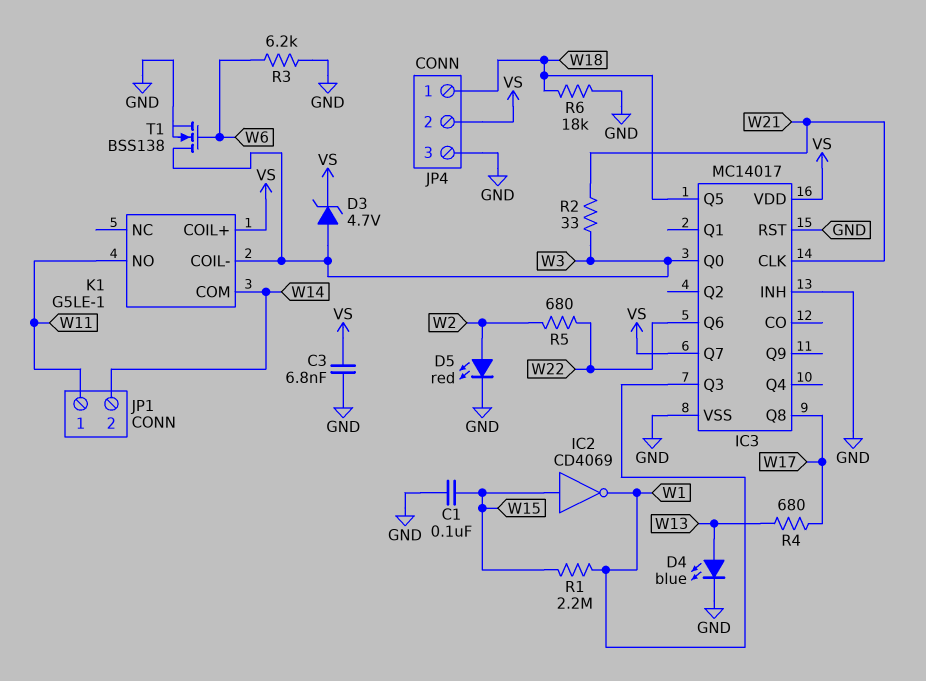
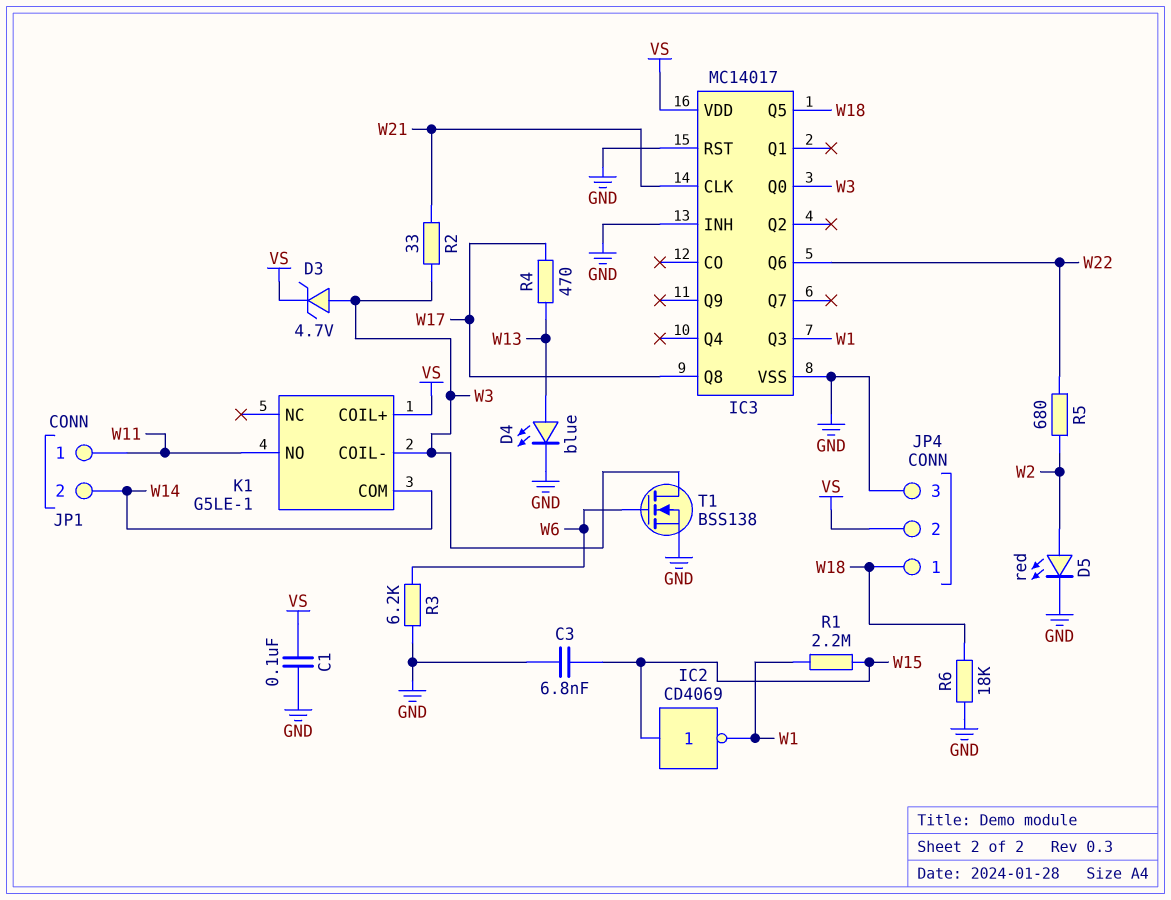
C1: 100nF (GND, W15) -> 100nF (GND, VS)
C3: 6.8nF (GND, VS) -> 6.8nF (GND, W15)
IC3 pin Q7: VS -> none
R4: 680 (W13, W17) -> 470 (W13, W17)

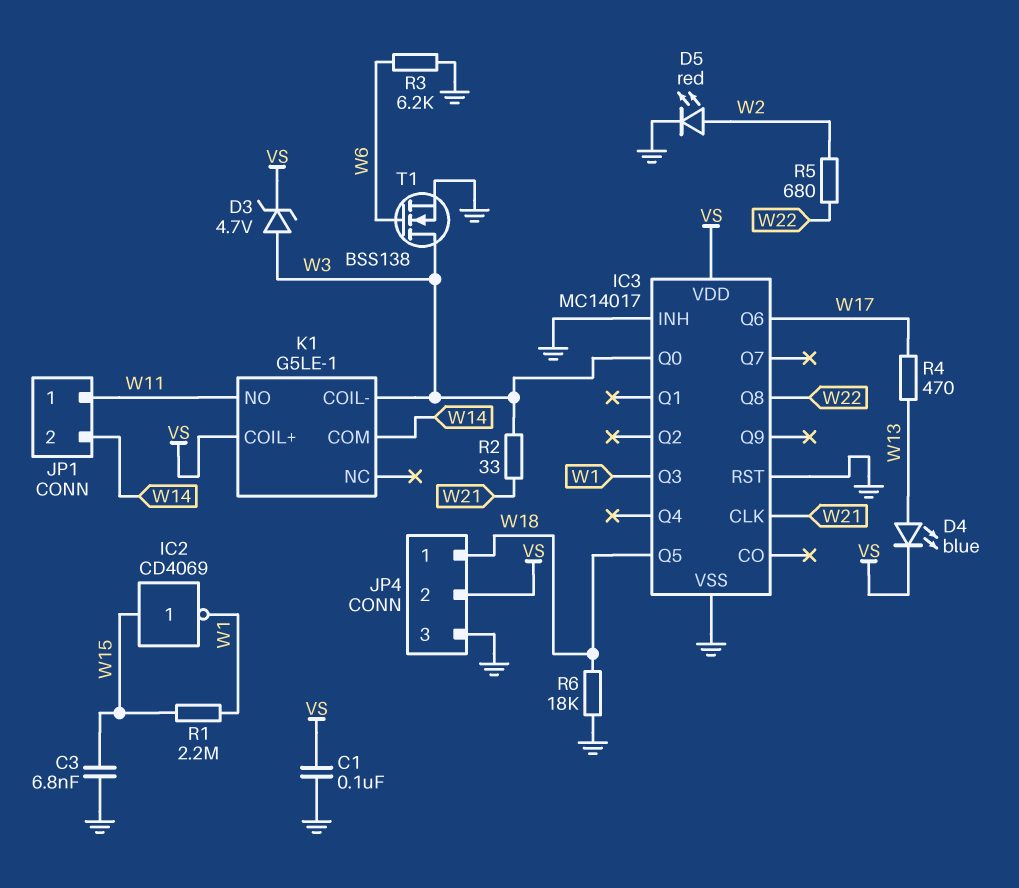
D4: LED blue (A W13, K GND) -> LED blue (A W13, K VS)
IC3 pin Q6: W22 -> W17
IC3 pin Q8: W17 -> W22

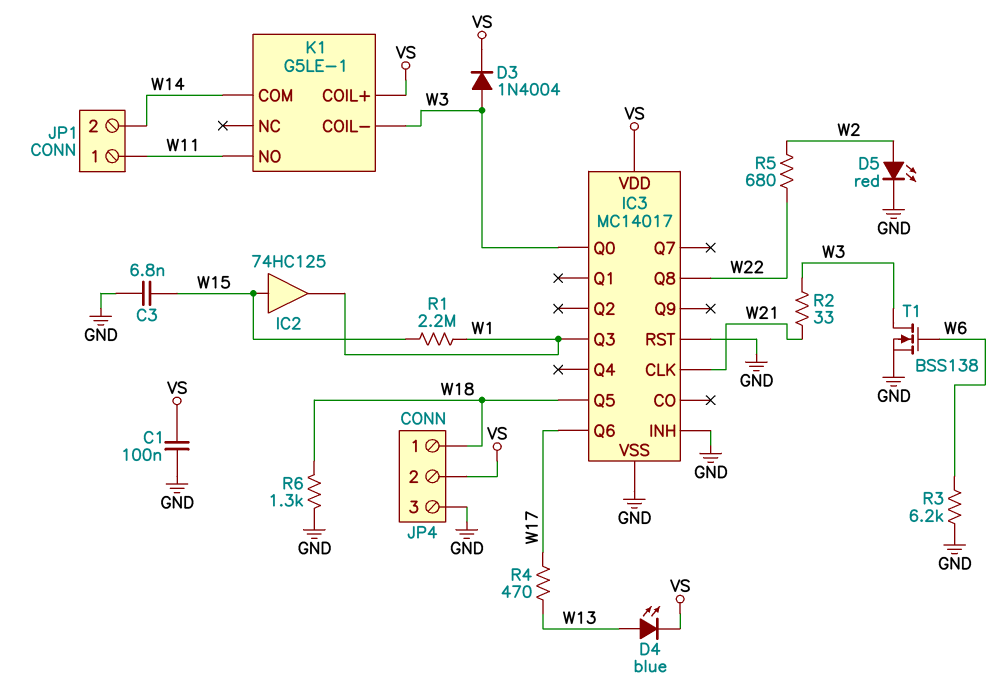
D3: zener 4.7V (A W3, K VS) -> diode 1N4004 (A W3, K VS)
IC2: NOT CD4069 (in W15, out W1) -> buffer 74HC125 (in W15, out W1)
R6: 18k (GND, W18) -> 1.3k (GND, W18)

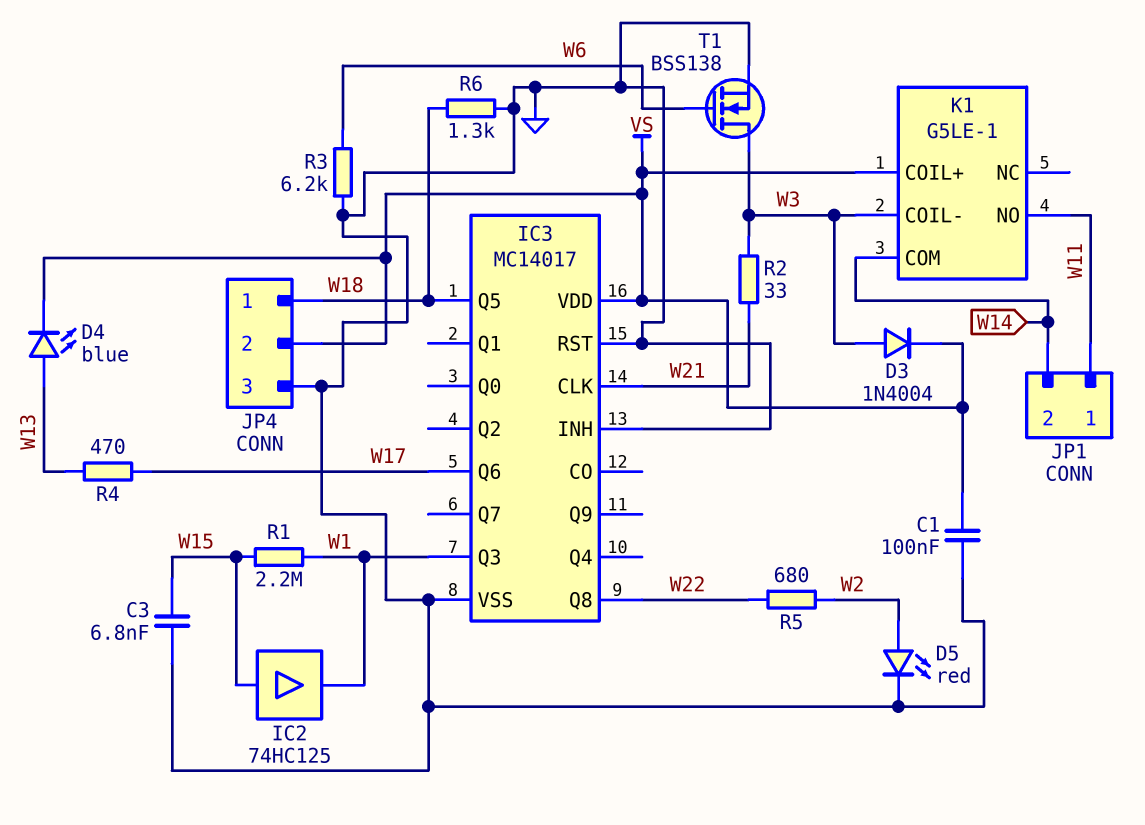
IC3 pin Q0: W3 -> none

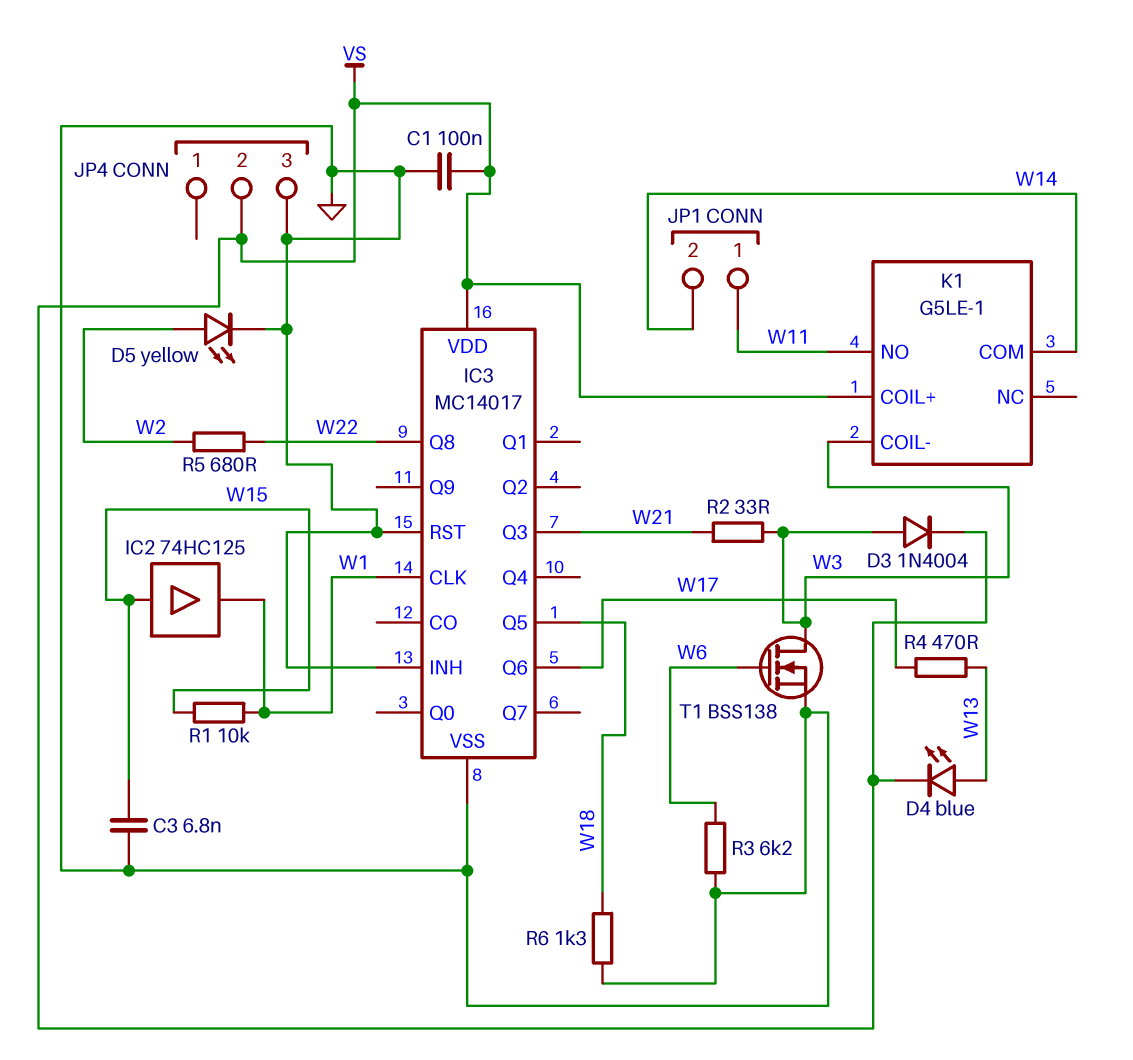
D5: LED red (A W2, K GND) -> LED yellow (A W2, K GND)
IC3 pin CLK: W21 -> W1
IC3 pin Q3: W1 -> W21
JP4 pin 1: W18 -> none
R1: 2.2M (W1, W15) -> 10k (W1, W15)

